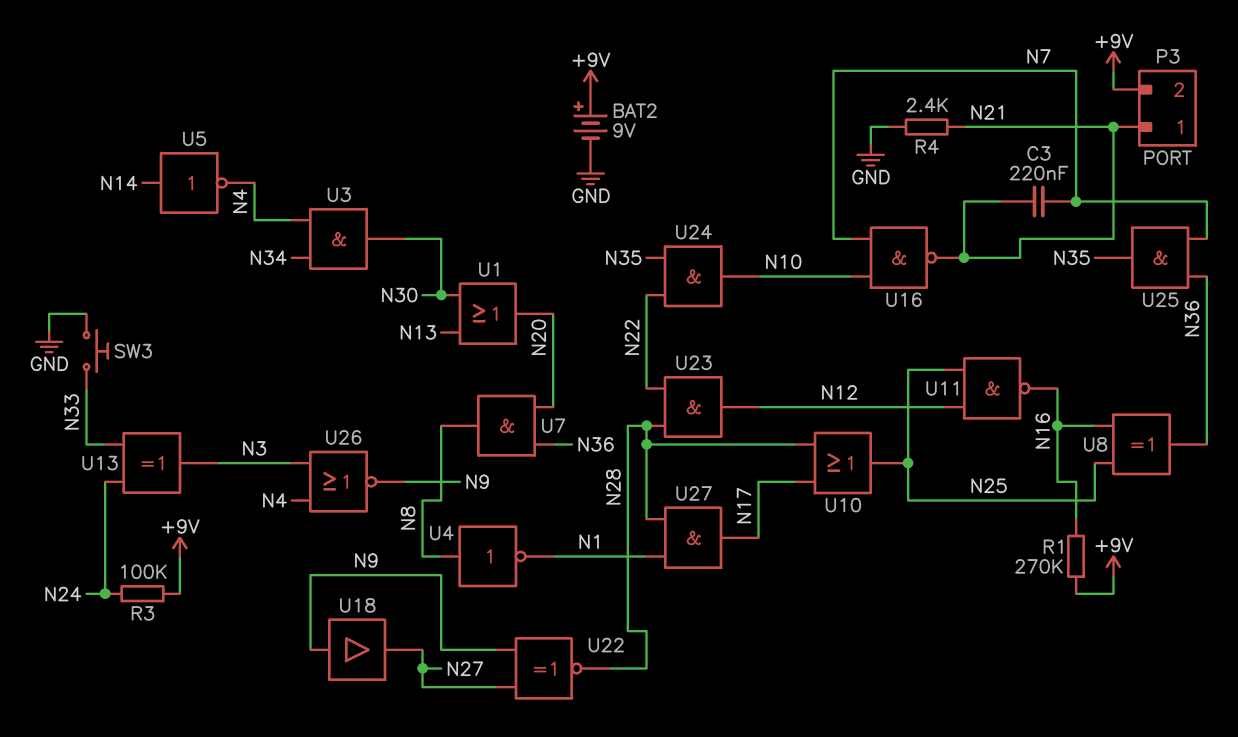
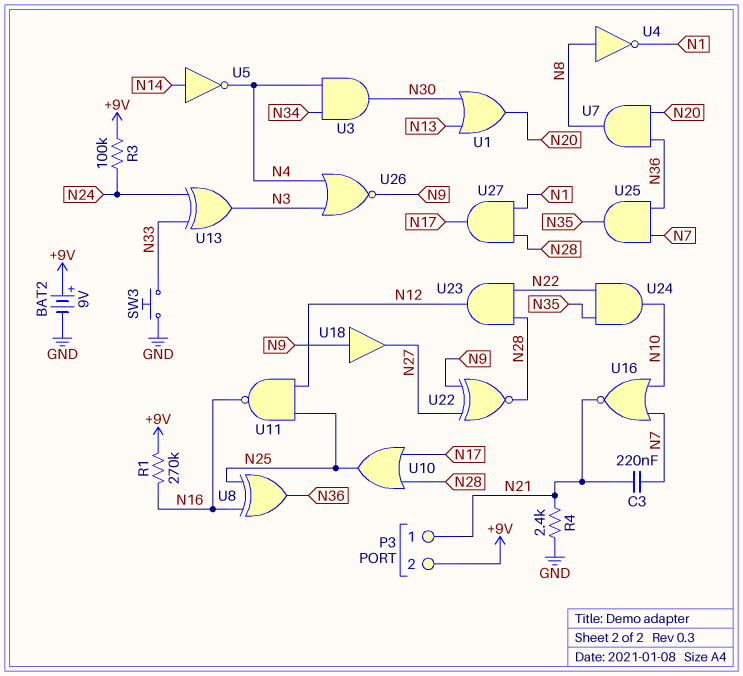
U16: NAND (in N7, in N10, out N21) -> NOR (in N7, in N10, out N21)

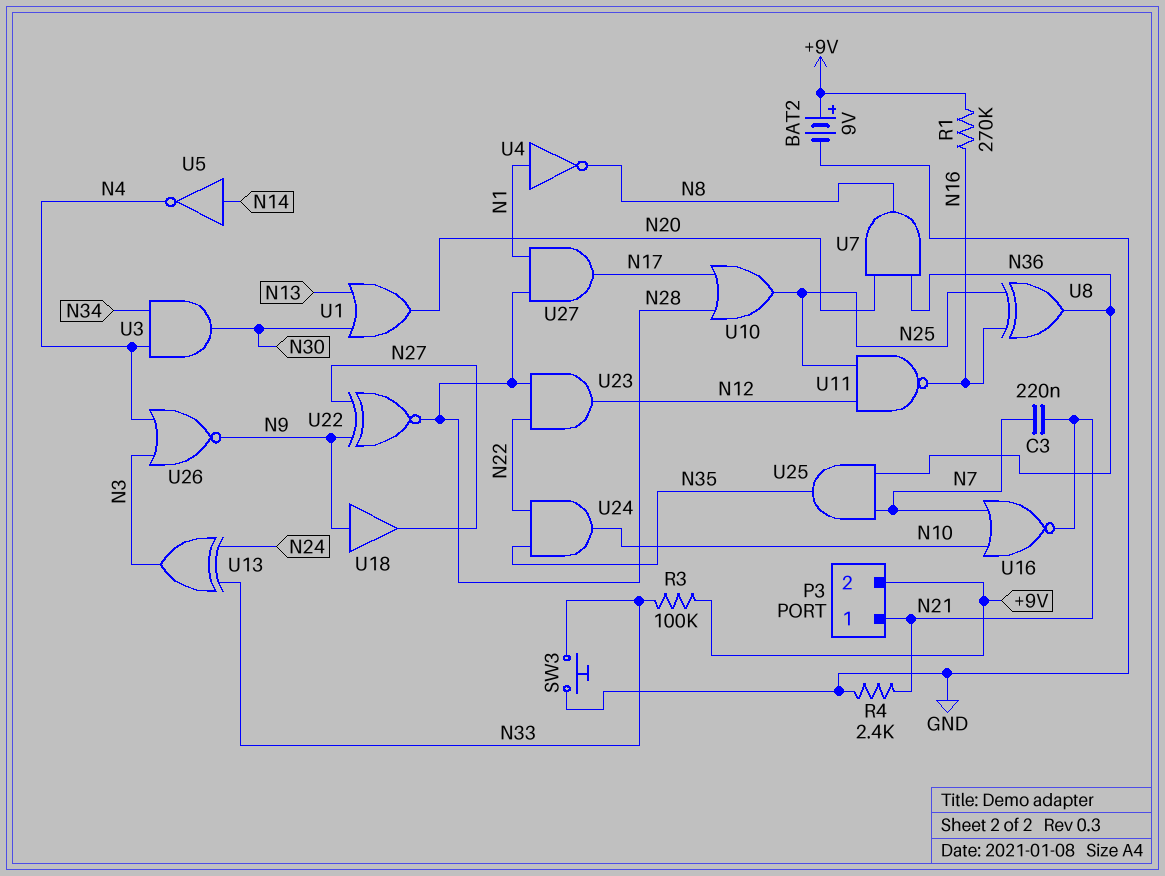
R3: 100k (+9V, N24) -> 100k (+9V, N33)
U4: NOT (in N8, out N1) -> NOT (in N1, out N8)

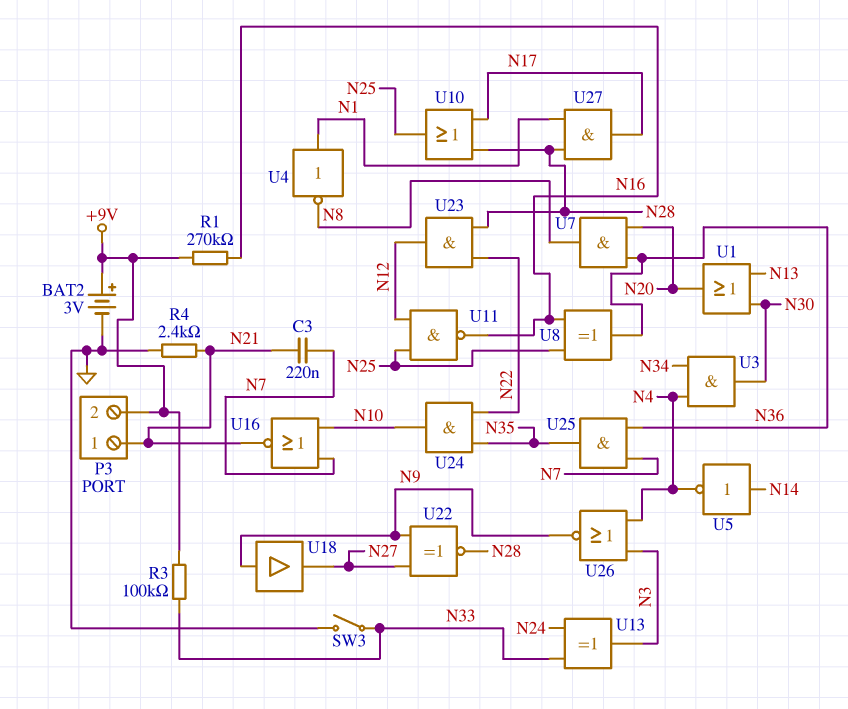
BAT2: 9V (plus +9V, minus GND) -> 3V (plus +9V, minus GND)
SW3: button (GND, N33) -> switch (GND, N33)

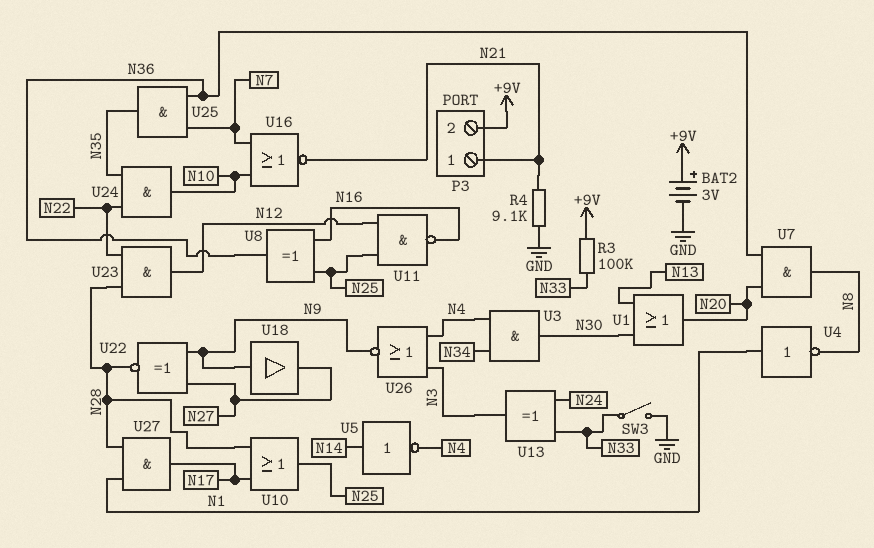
C3: 220nF (N7, N21) -> none
R1: 270k (+9V, N16) -> none
R4: 2.4k (GND, N21) -> 9.1k (GND, N21)

